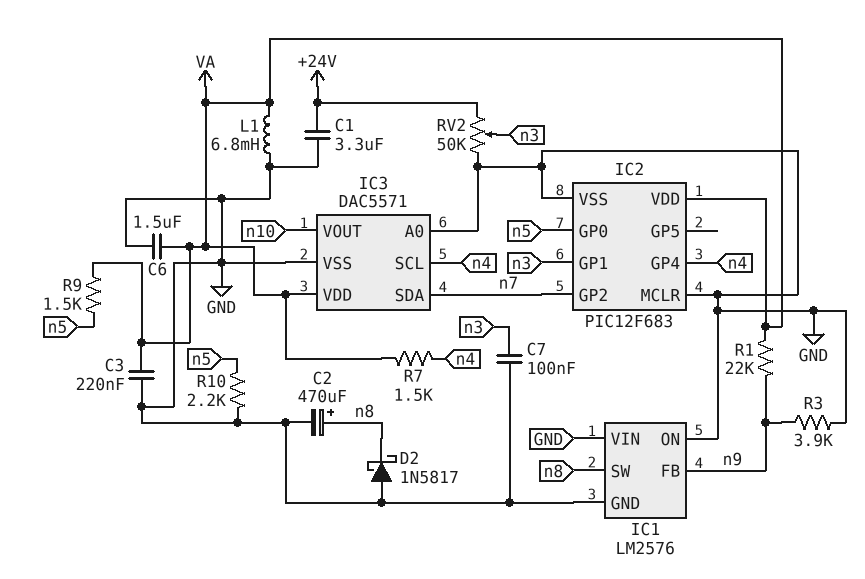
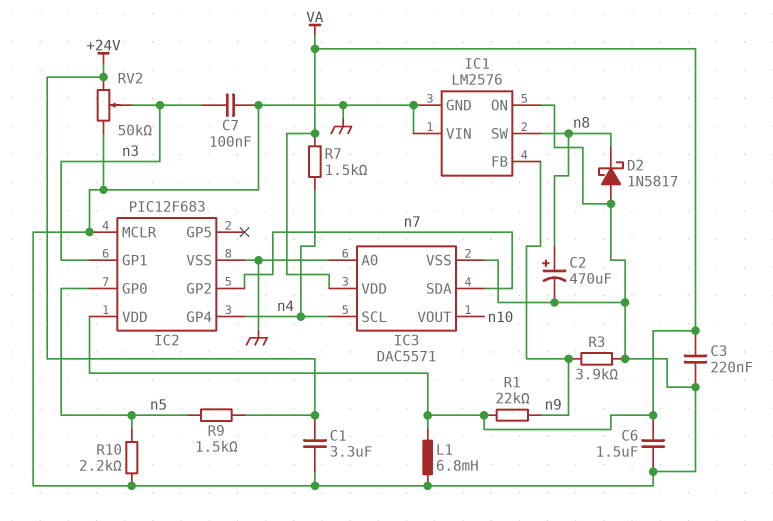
R9: 1.5k (VA, n5) -> 1.5k (+24V, n5)

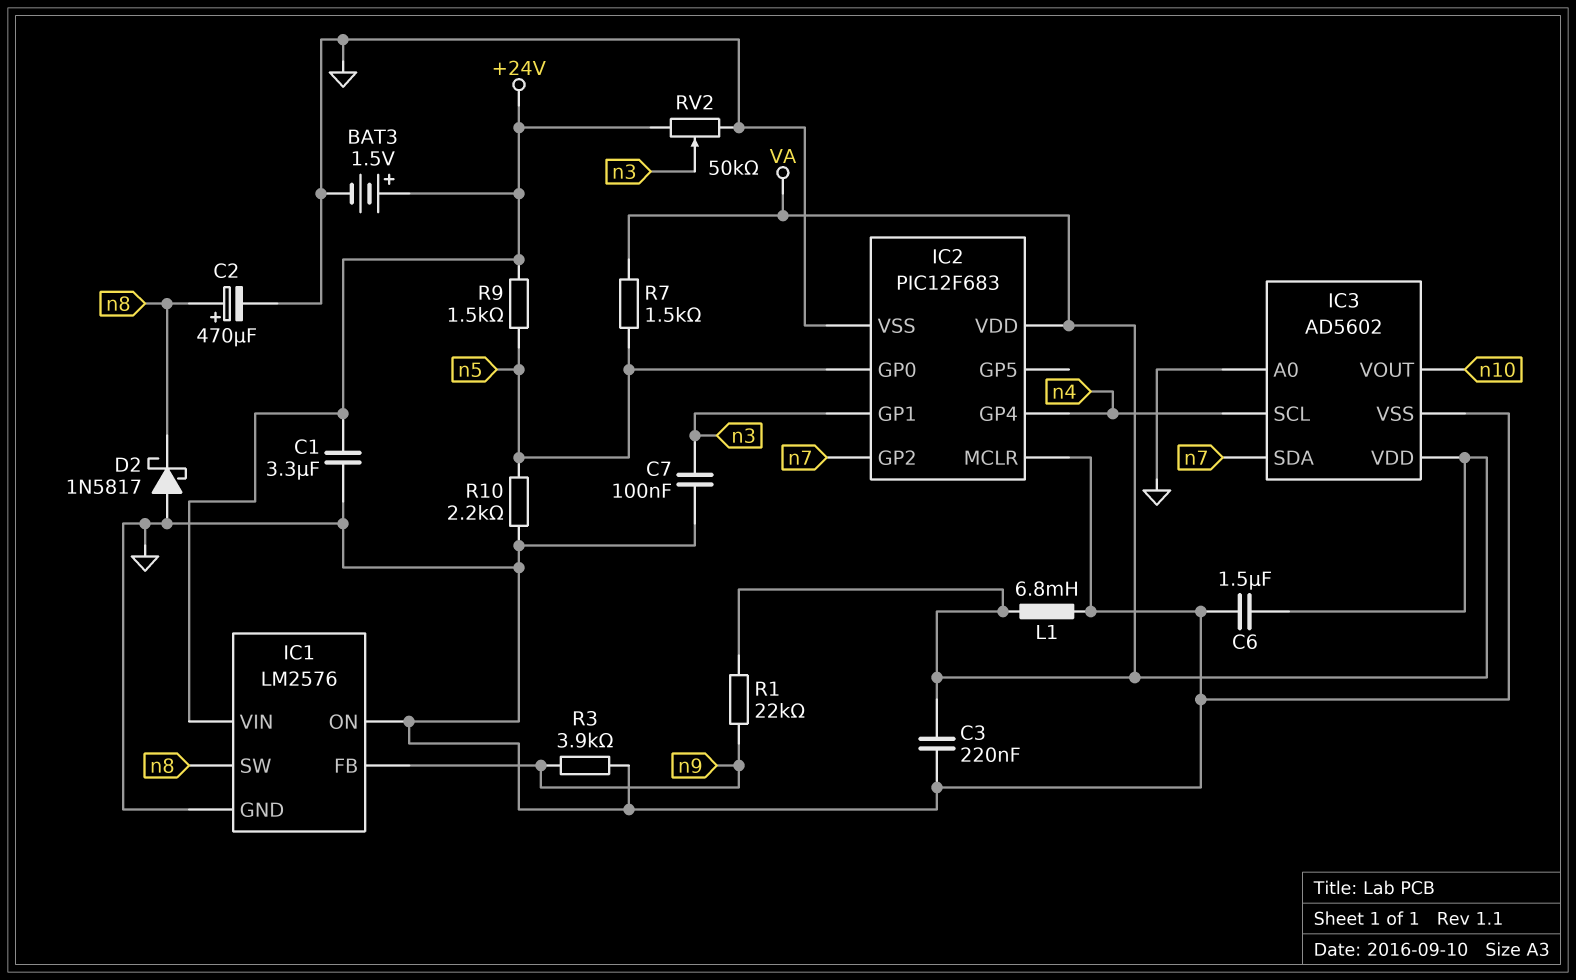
BAT3: none -> 1.5V (plus +24V, minus GND)
IC1 pin VIN: GND -> +24V
IC3: DAC5571 -> AD5602
R7: 1.5k (VA, n4) -> 1.5k (VA, n5)

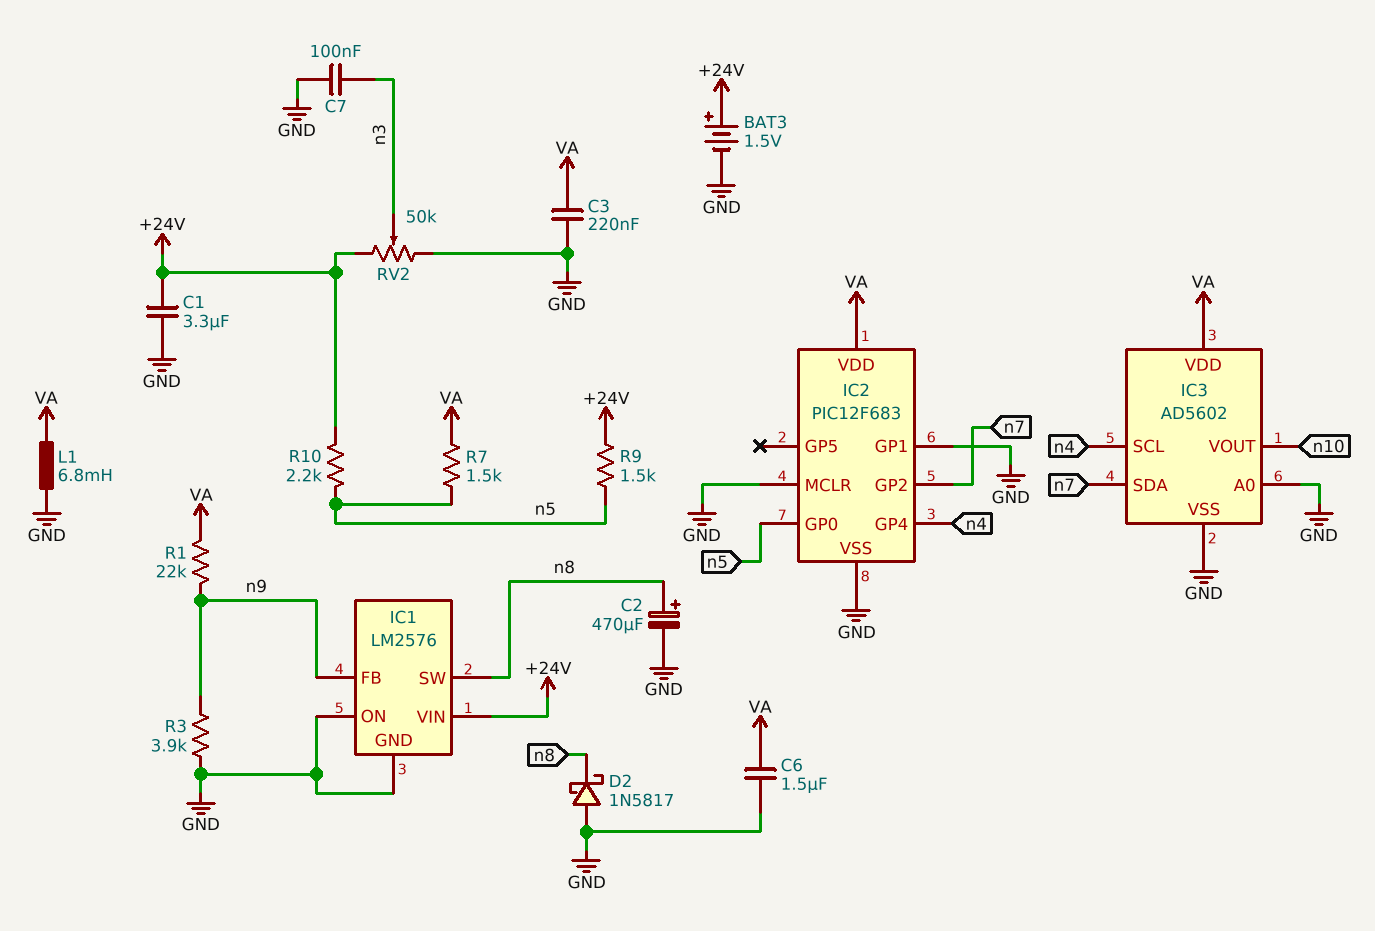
IC2 pin GP1: n3 -> GND
R10: 2.2k (GND, n5) -> 2.2k (+24V, n5)

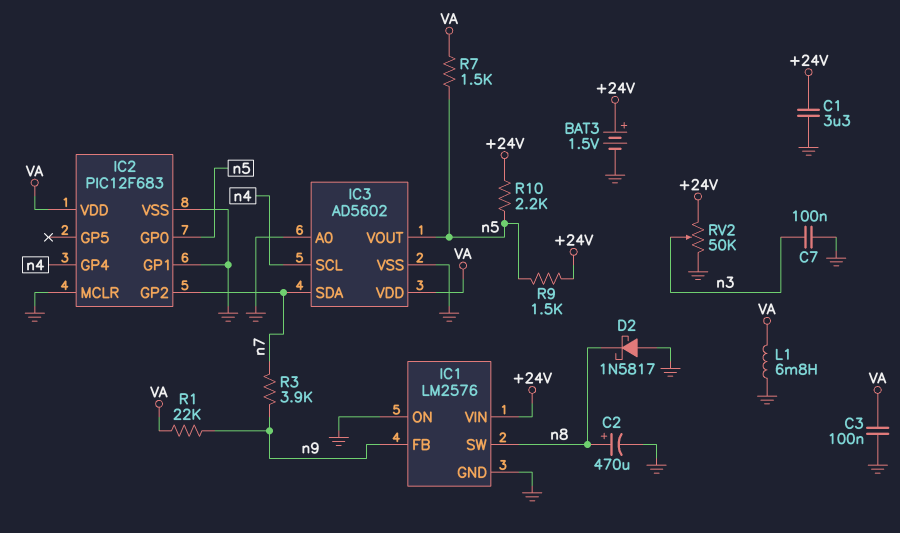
C3: 220nF (GND, VA) -> 100nF (GND, VA)
C6: 1.5uF (GND, VA) -> none
IC3 pin VOUT: n10 -> n5
R3: 3.9k (GND, n9) -> 3.9k (n7, n9)

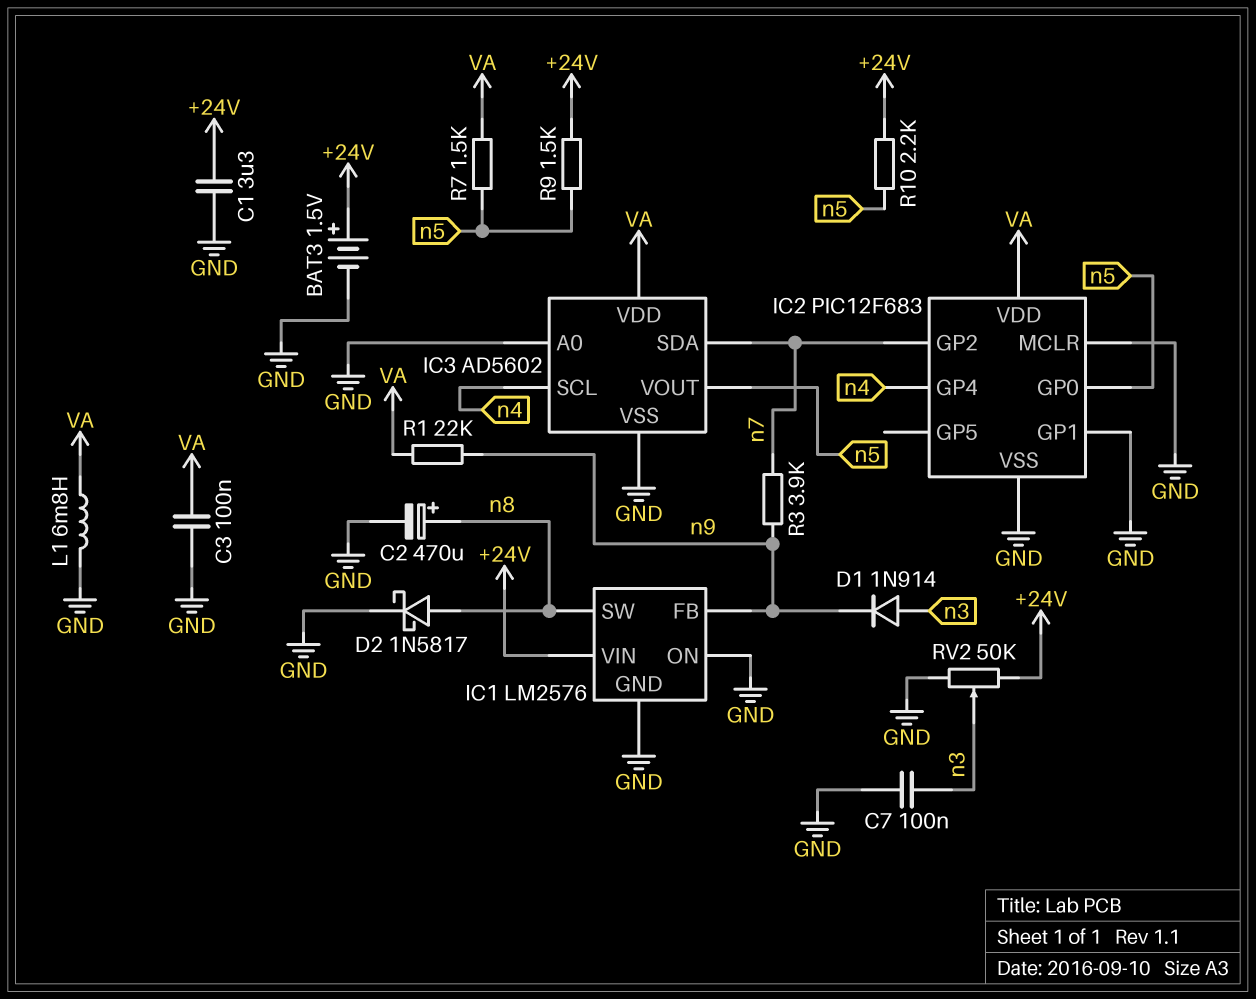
D1: none -> diode 1N914 (A n3, K n9)
D2: schottky 1N5817 (A GND, K n8) -> schottky 1N5817 (A n8, K GND)

